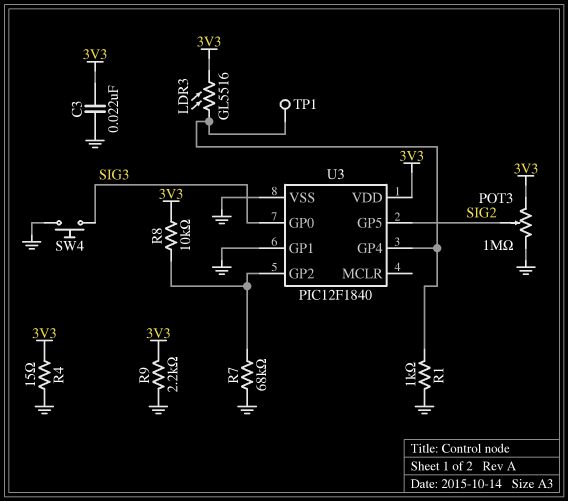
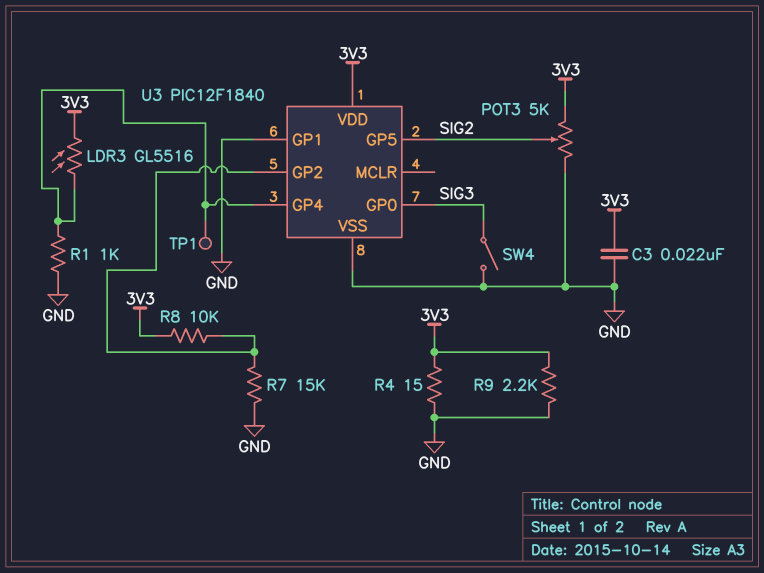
POT3: 1M (3V3, GND, wiper SIG2) -> 5k (3V3, GND, wiper SIG2)
R7: 68k (GND, U3/GP2) -> 15k (GND, U3/GP2)
SW4: button (GND, SIG3) -> switch (GND, SIG3)

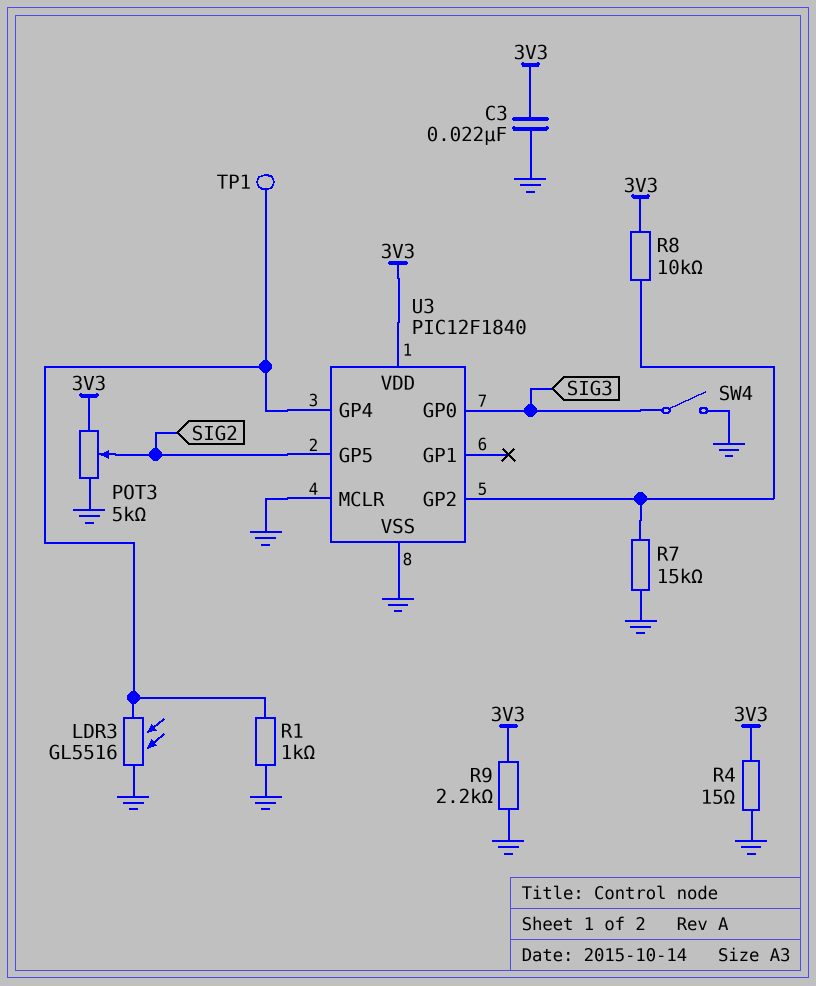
LDR3: GL5516 (3V3, U3/GP4) -> GL5516 (GND, U3/GP4)
U3 pin GP1: GND -> none
U3 pin MCLR: none -> GND

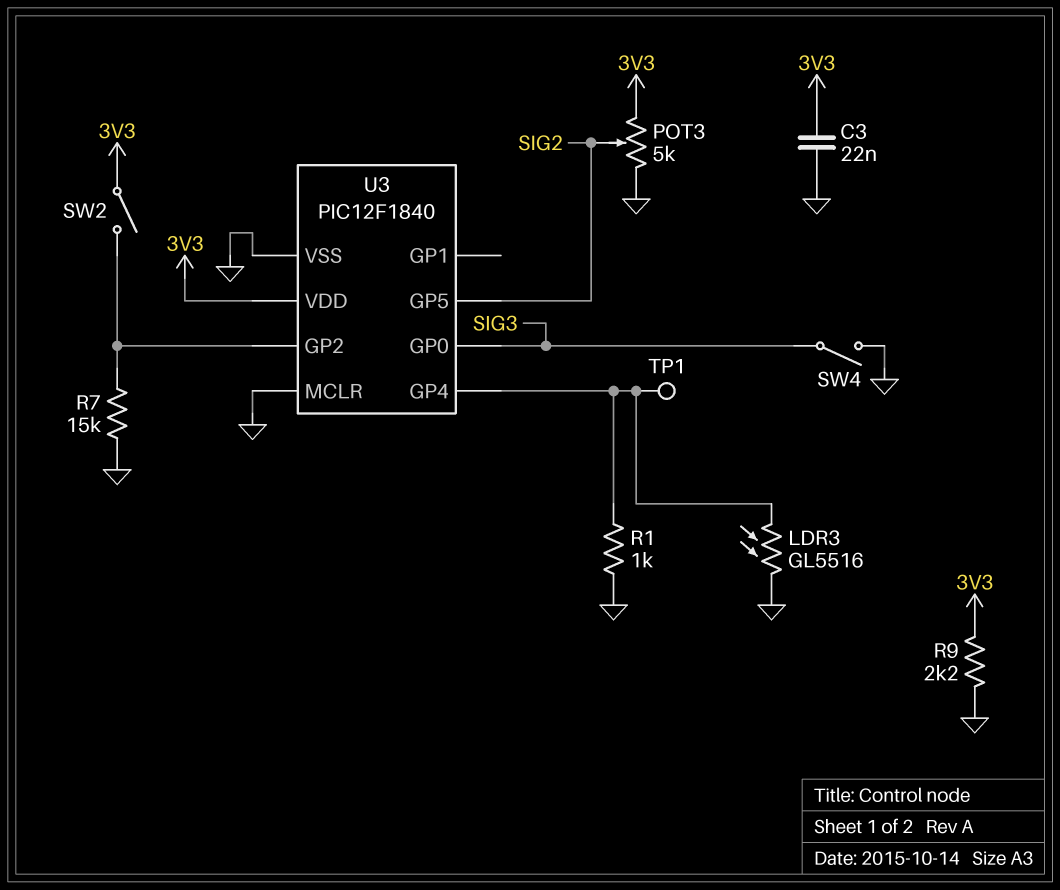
R4: 15 (3V3, GND) -> none
R8: 10k (3V3, U3/GP2) -> none
SW2: none -> switch (3V3, U3/GP2)

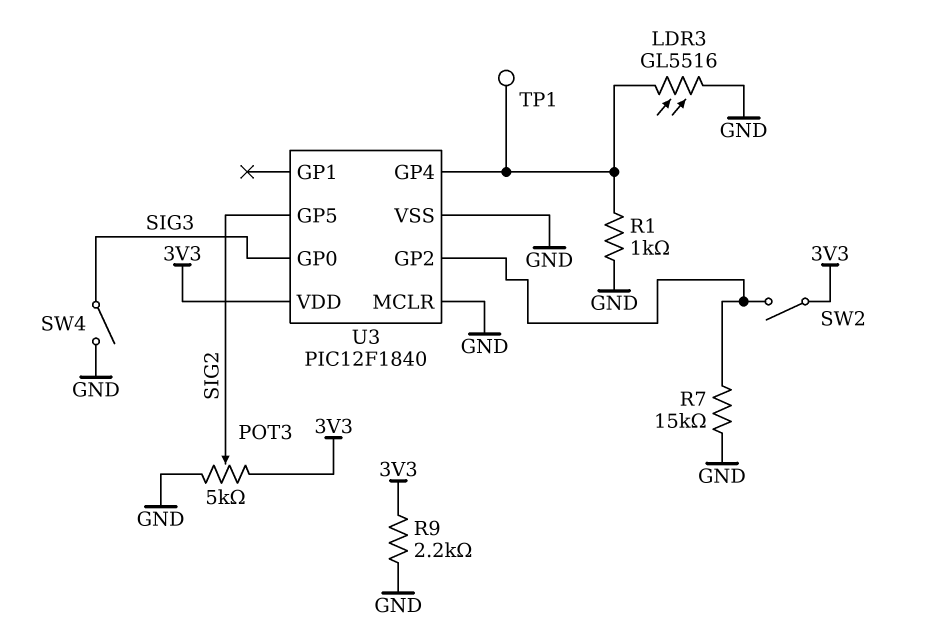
C3: 22nF (3V3, GND) -> none

